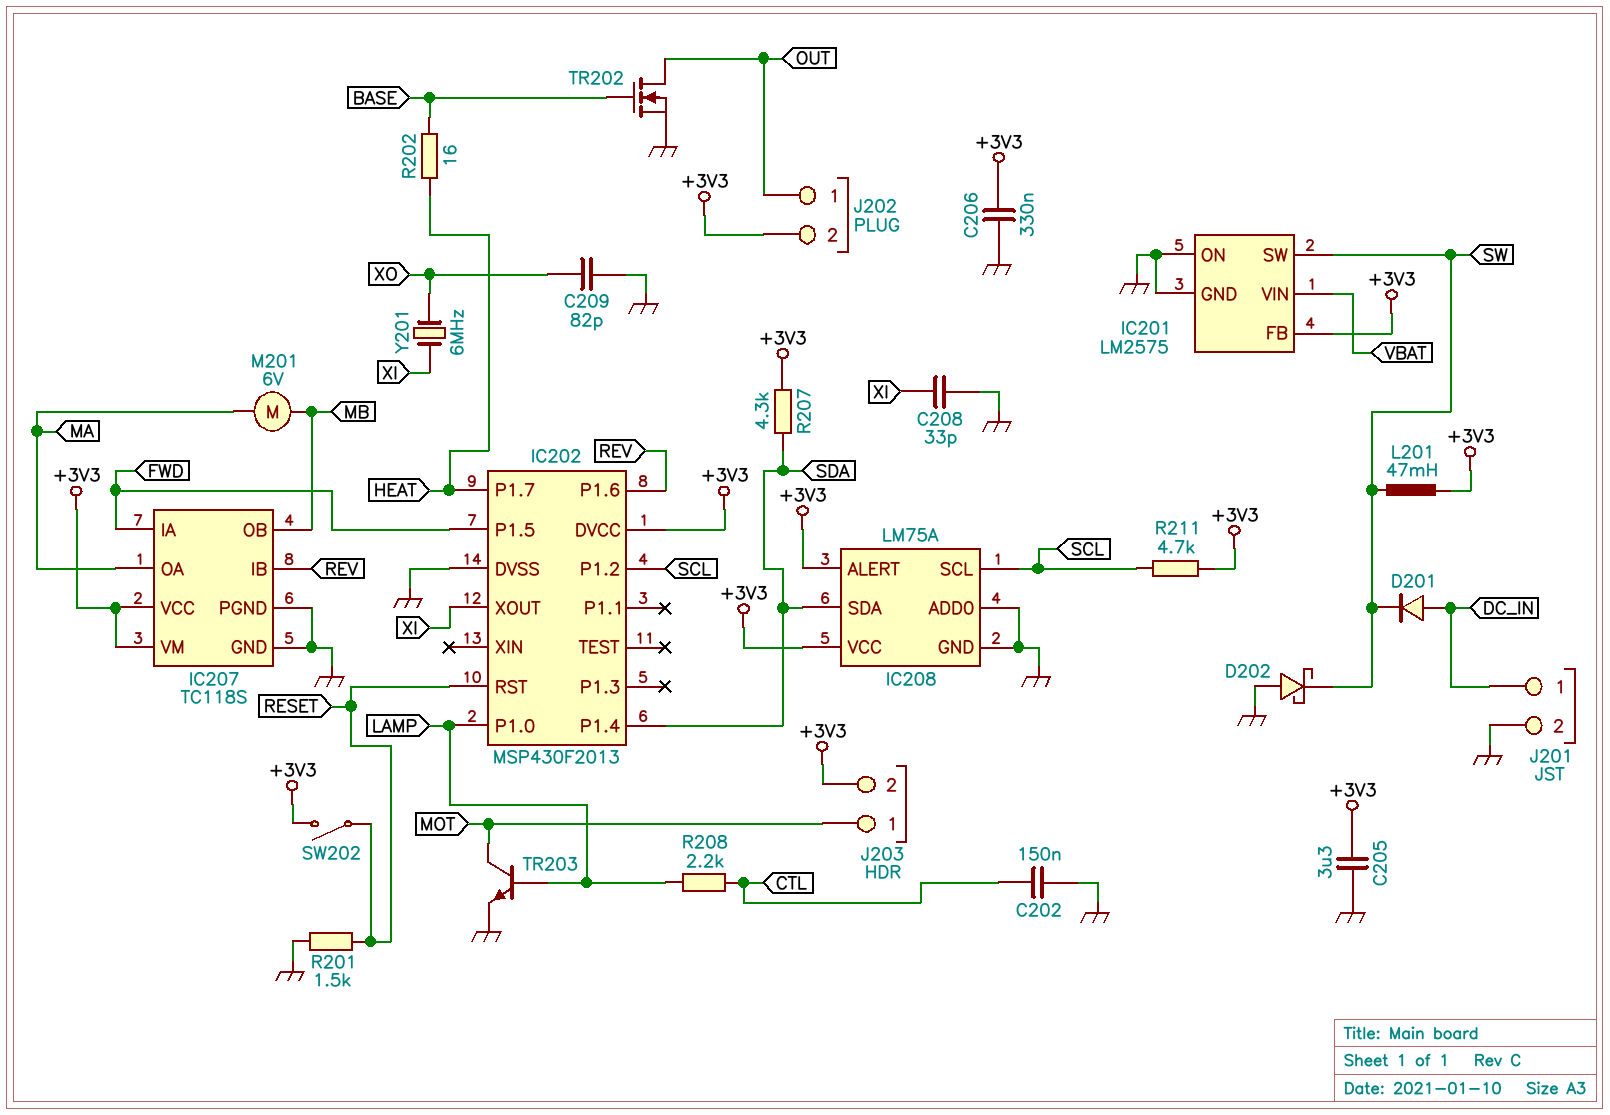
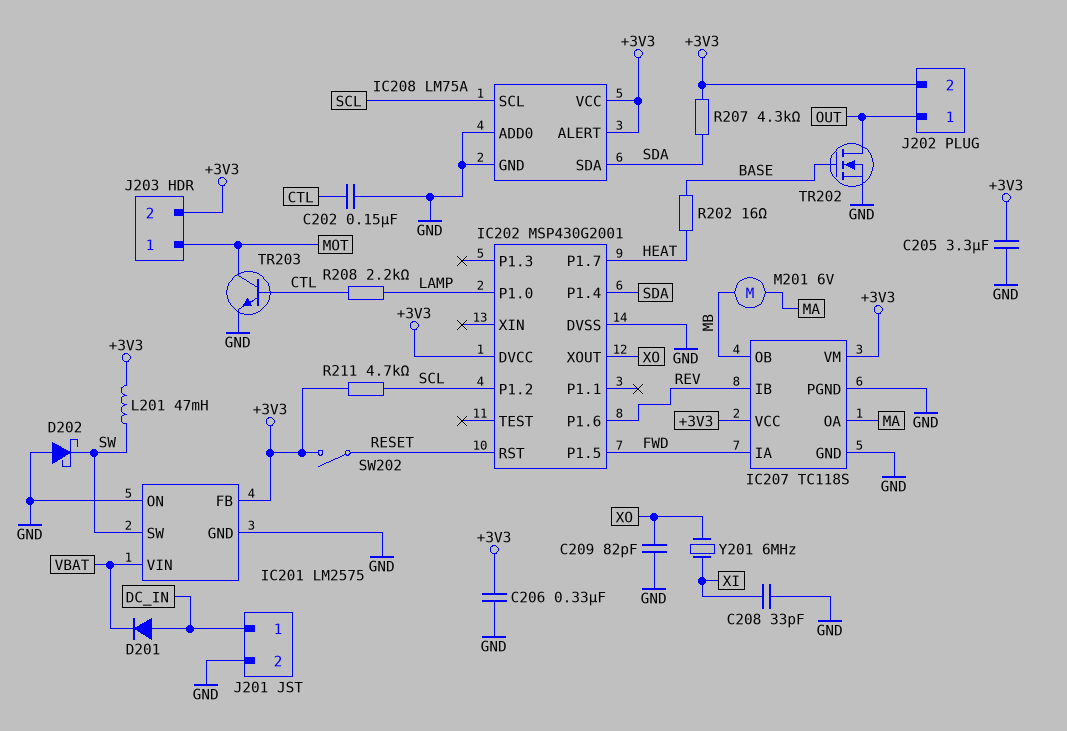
D201: diode (A DC_IN, K SW) -> diode (A DC_IN, K VBAT)
IC202: MSP430F2013 -> MSP430G2001
IC202 pin XOUT: XI -> XO
R201: 1.5k (GND, RESET) -> none
TR203: NPN (B LAMP, C MOT, E GND) -> NPN (B CTL, C MOT, E GND)

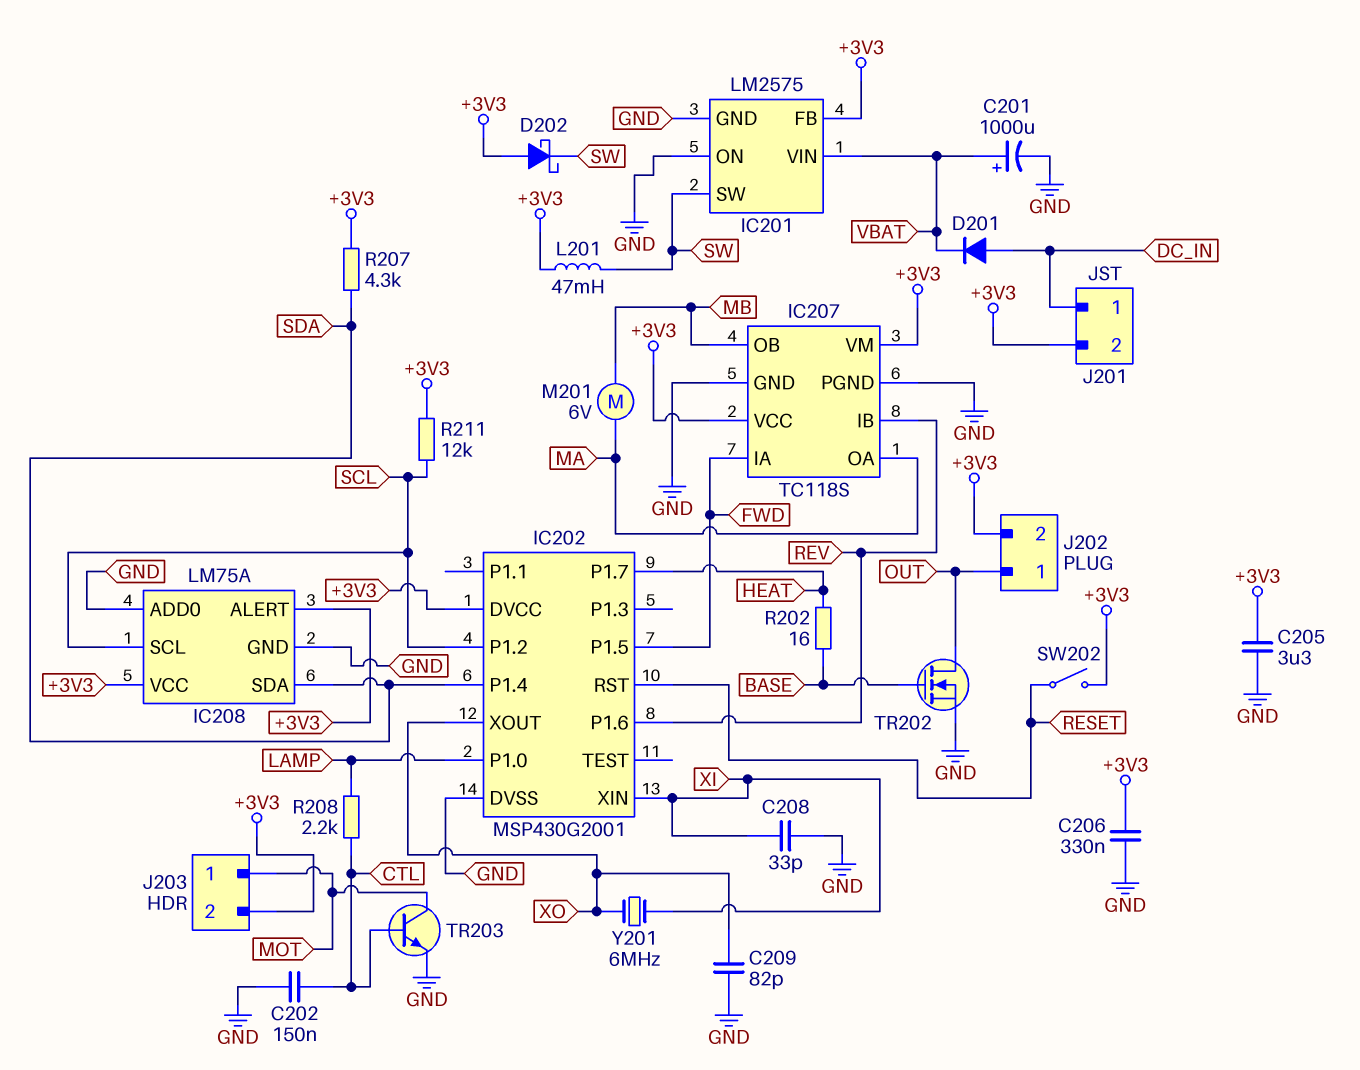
C201: none -> 1000uF (plus VBAT, minus GND)
D202: schottky (A GND, K SW) -> schottky (A +3V3, K SW)
IC202 pin XIN: none -> XI
J201 pin 2: GND -> +3V3
R211: 4.7k (+3V3, SCL) -> 12k (+3V3, SCL)

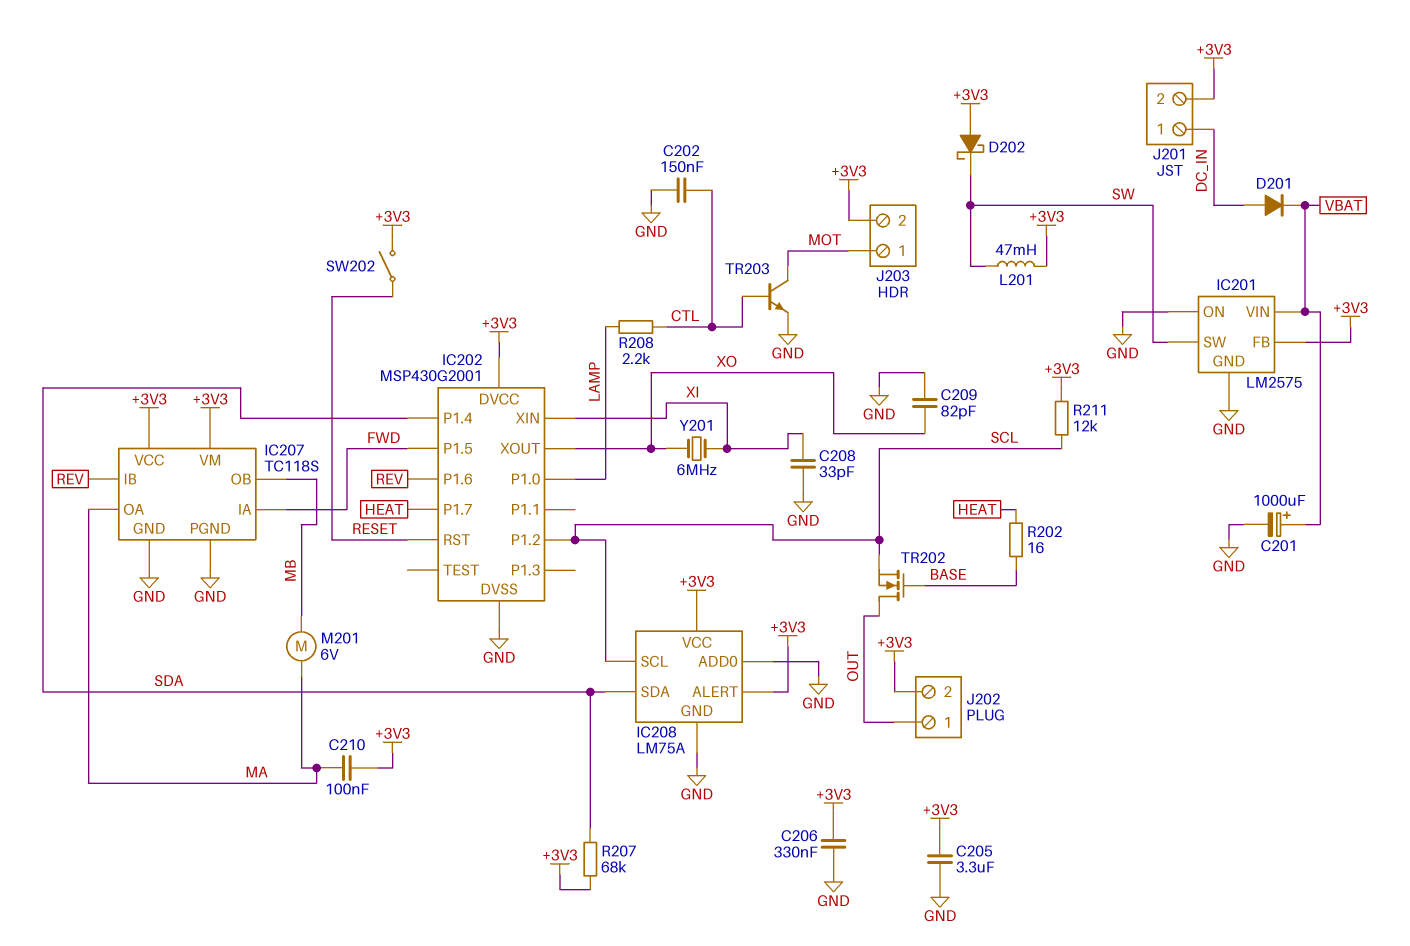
C210: none -> 100nF (+3V3, MA)
R207: 4.3k (+3V3, SDA) -> 68k (+3V3, SDA)
TR202: NMOS (G BASE, D OUT, S GND) -> NMOS (G BASE, D OUT, S SCL)

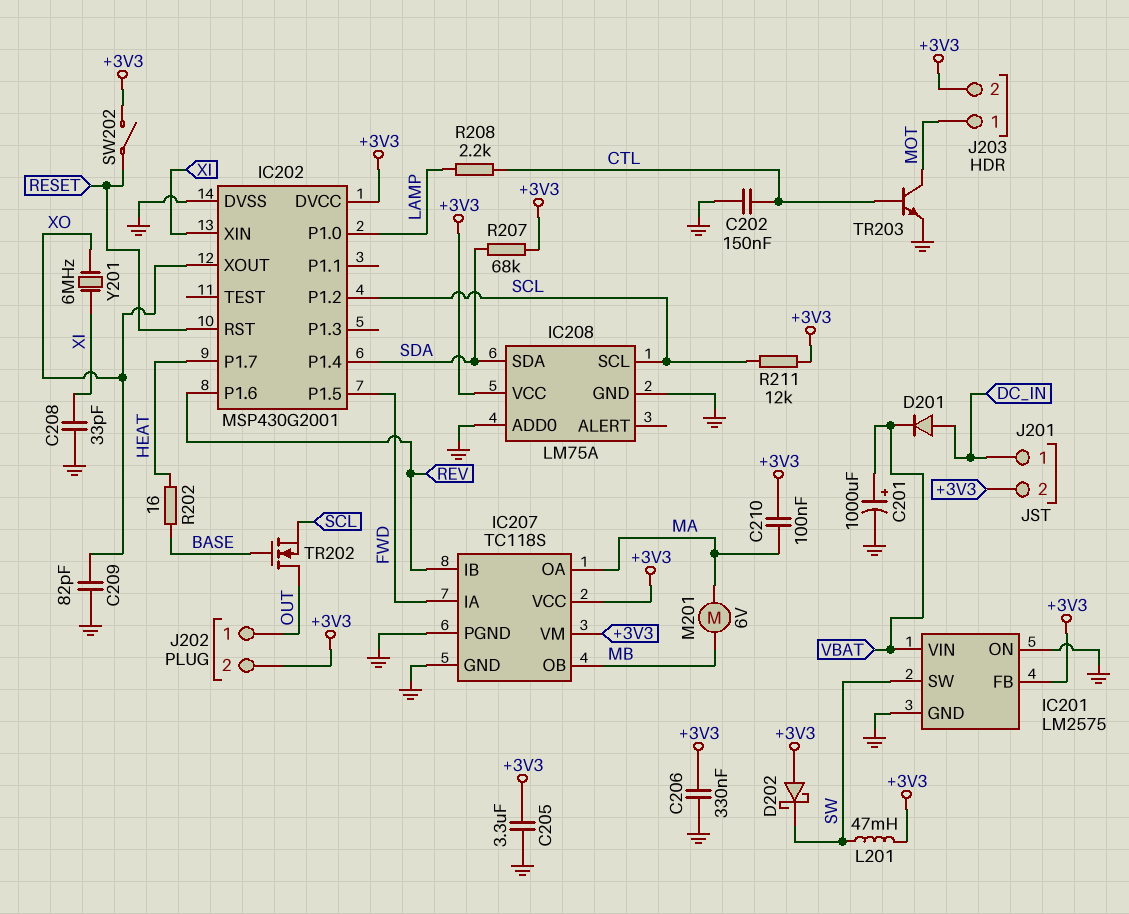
IC208 pin ALERT: +3V3 -> none

